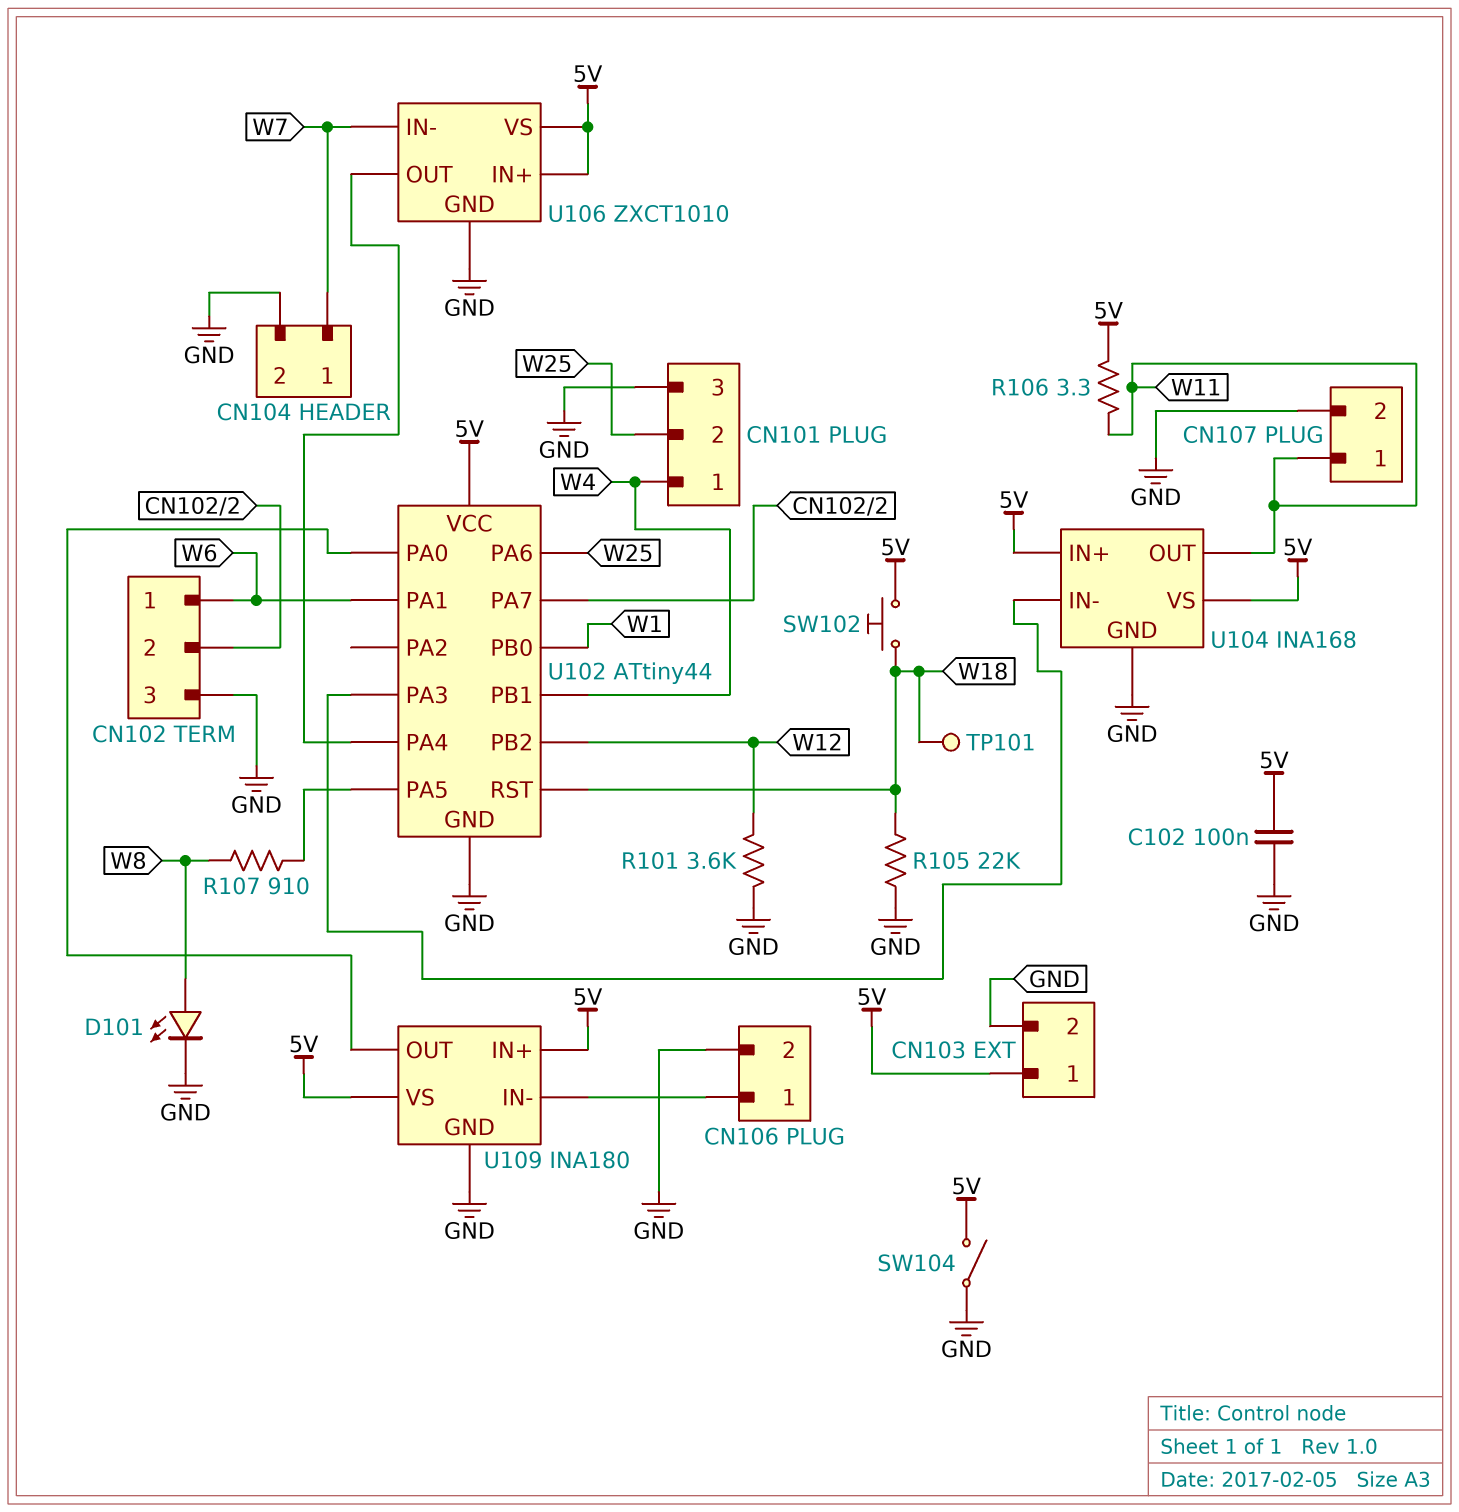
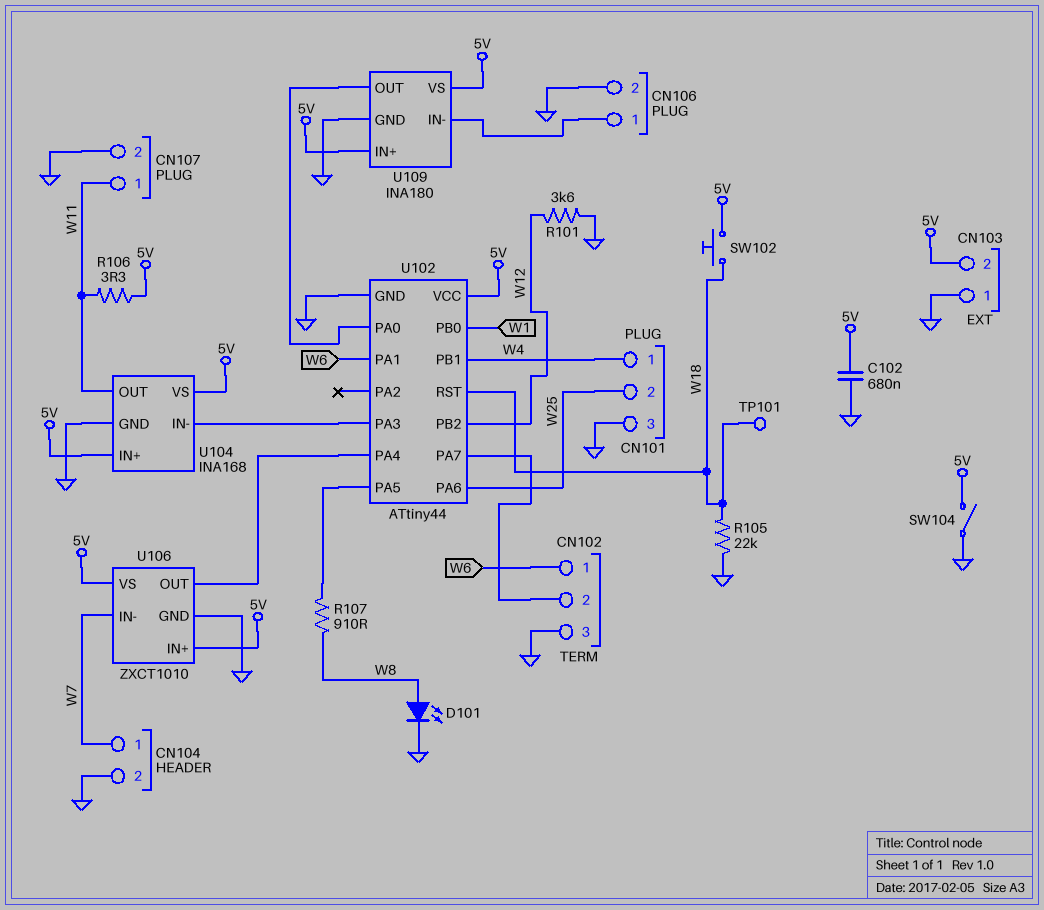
C102: 100nF (5V, GND) -> 680nF (5V, GND)
CN103 pin 1: 5V -> GND
CN103 pin 2: GND -> 5V

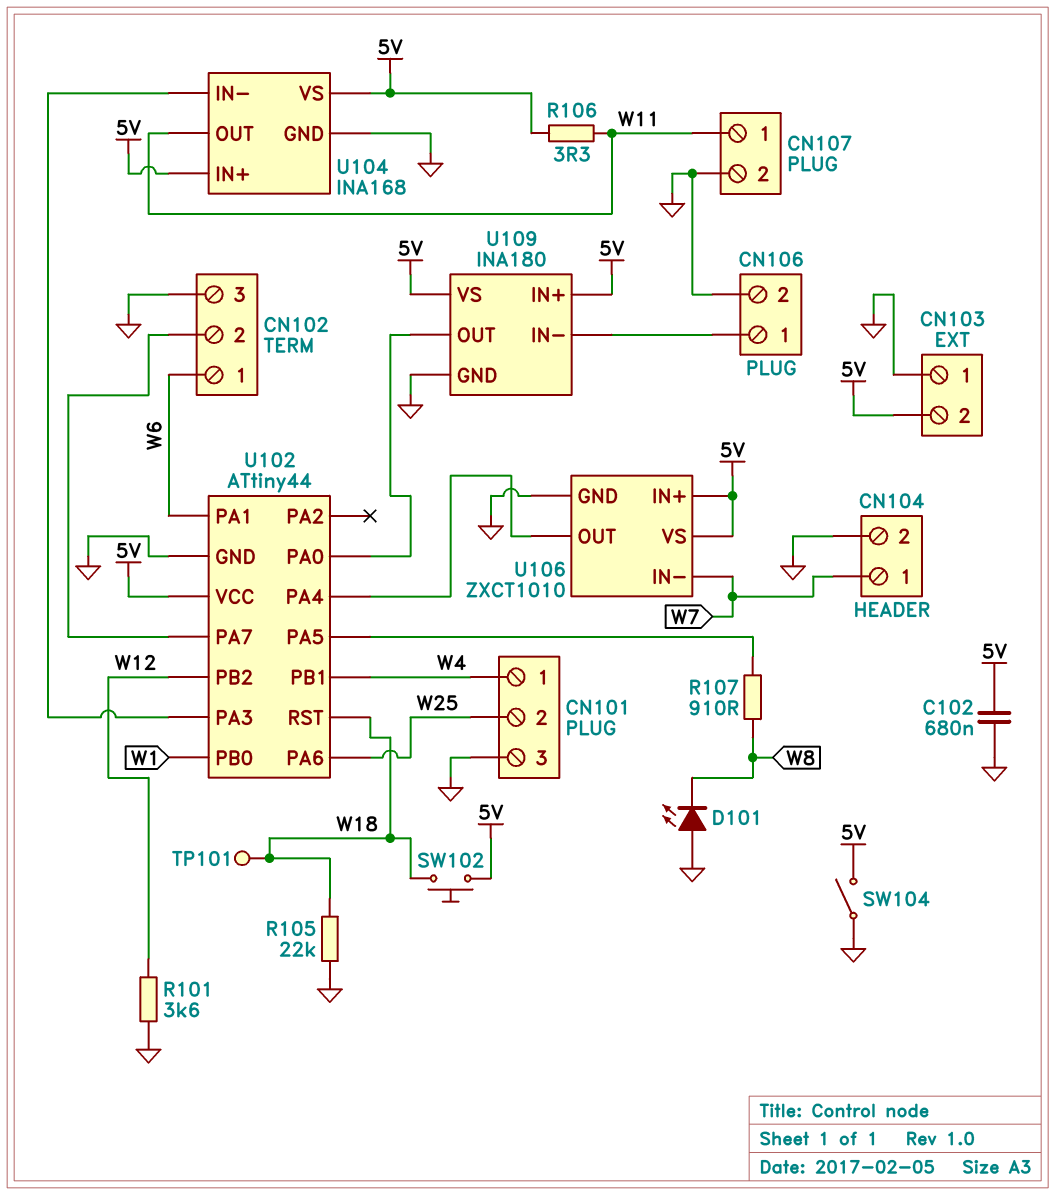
D101: LED (A W8, K GND) -> LED (A GND, K W8)

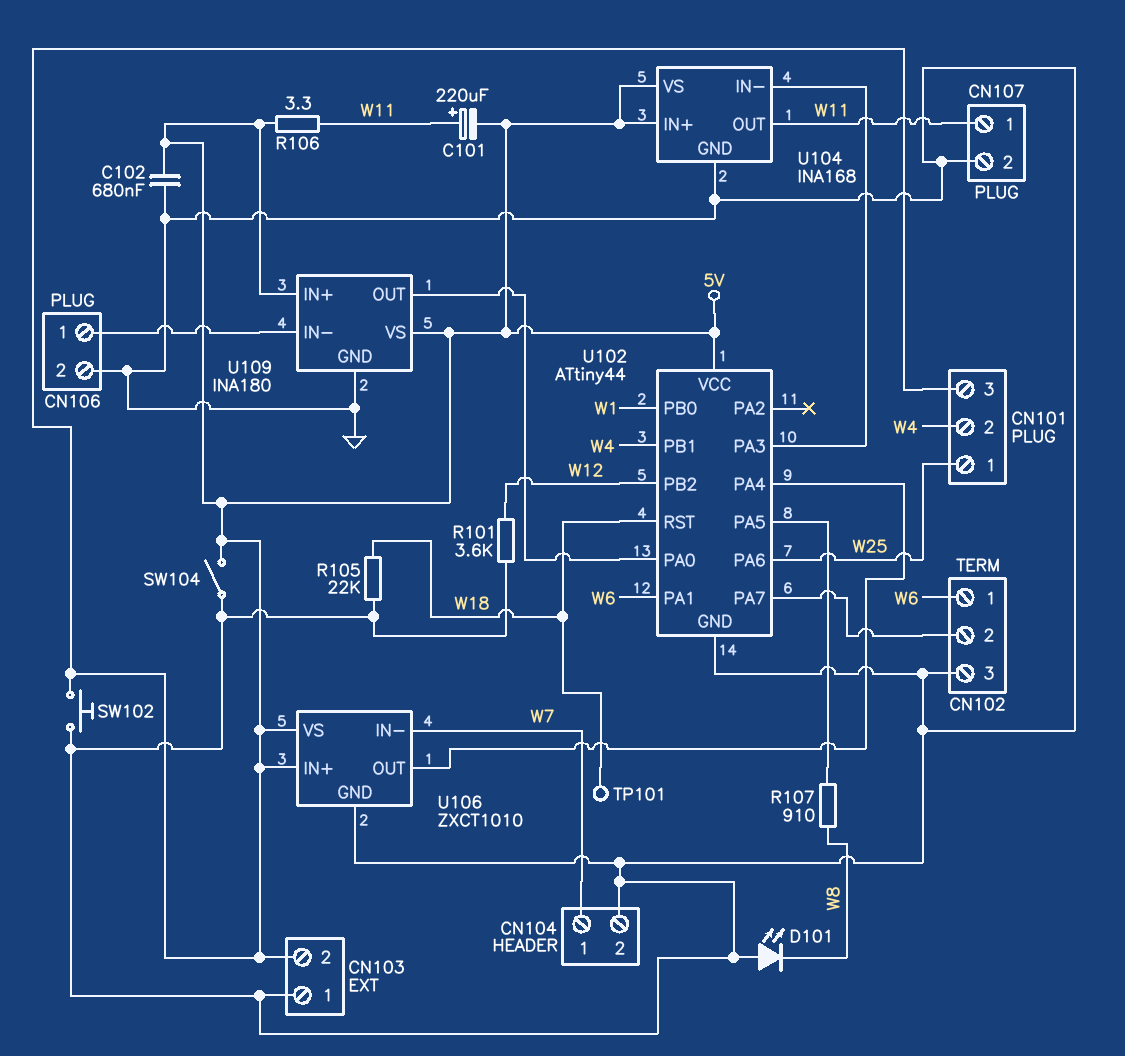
C101: none -> 220uF (plus W11, minus 5V)
CN101 pin 1: W4 -> W25
CN101 pin 2: W25 -> W4
CN101 pin 3: GND -> 5V
SW102: button (5V, W18) -> button (5V, GND)

